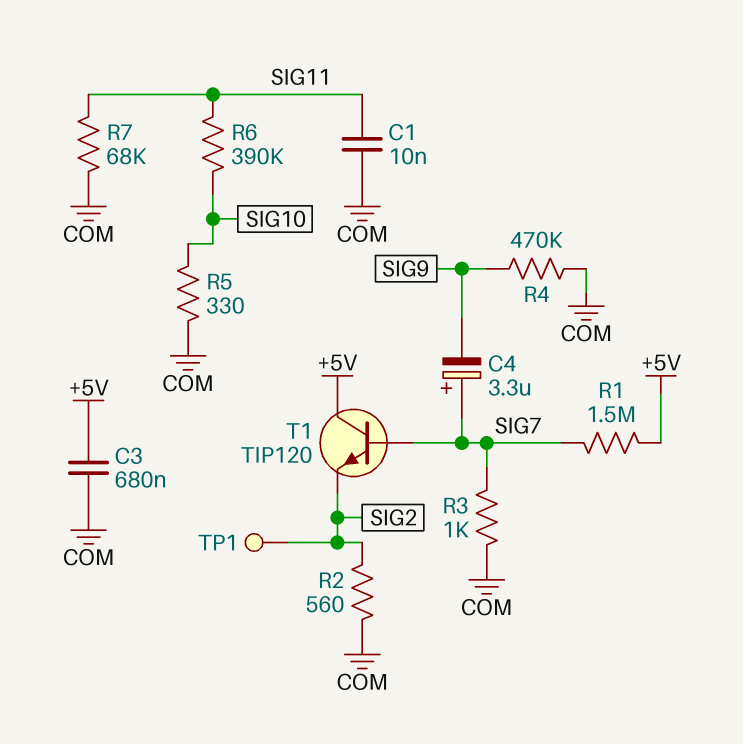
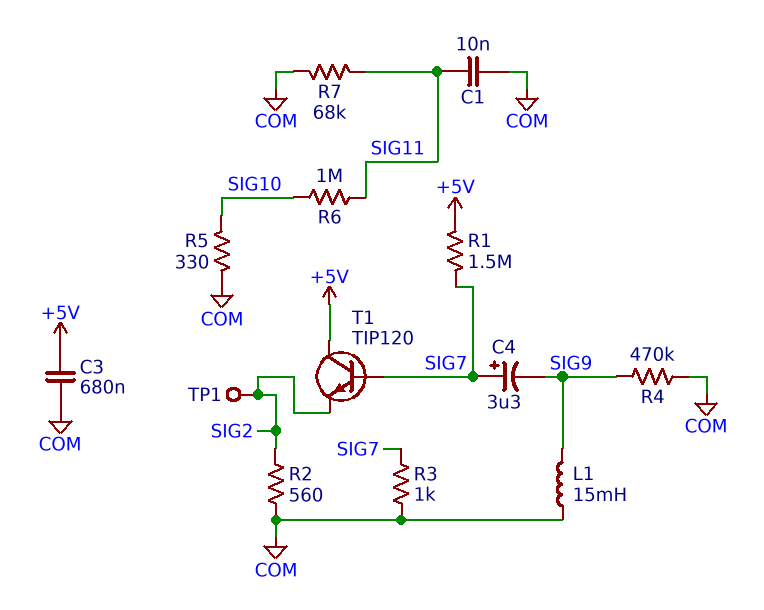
L1: none -> 15mH (COM, SIG9)
R6: 390k (SIG10, SIG11) -> 1M (SIG10, SIG11)

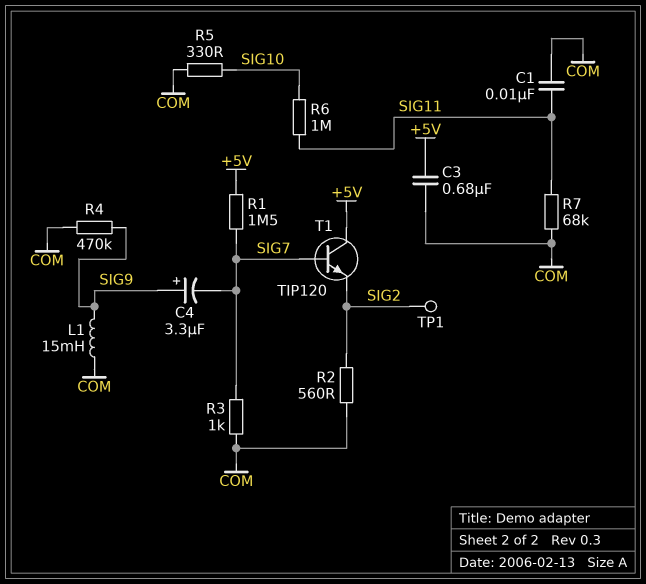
C4: 3.3uF (plus SIG7, minus SIG9) -> 3.3uF (plus SIG9, minus SIG7)

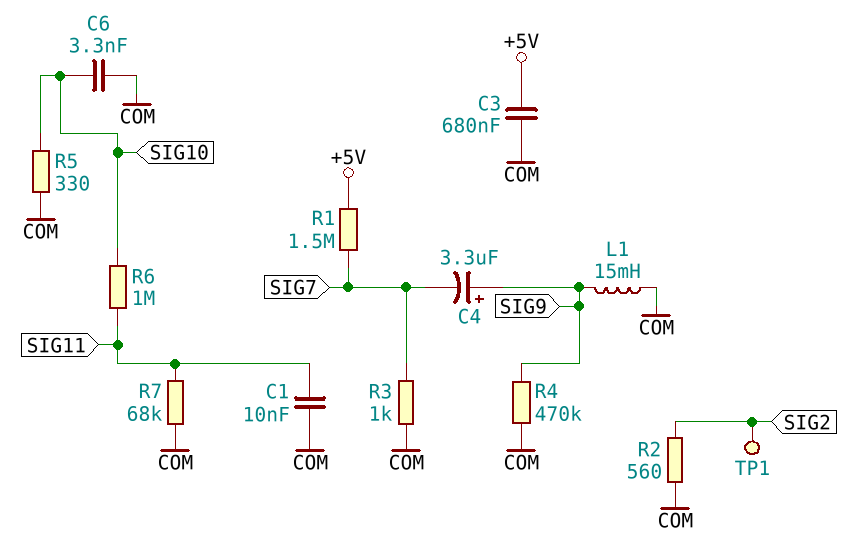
C6: none -> 3.3nF (COM, SIG10)
T1: NPN TIP120 (B SIG7, C +5V, E SIG2) -> none

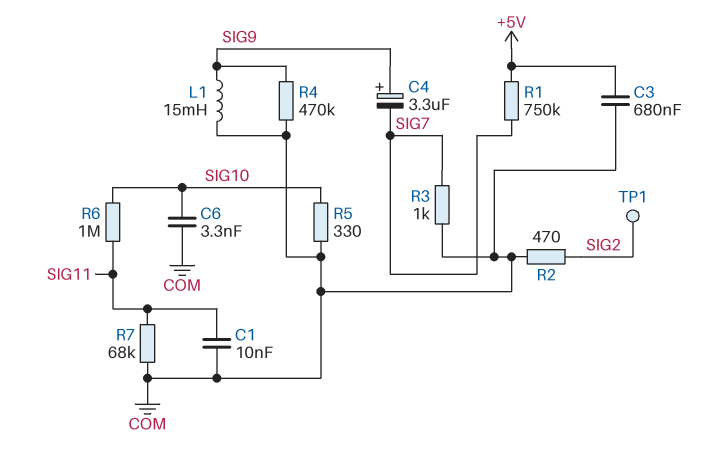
R1: 1.5M (+5V, SIG7) -> 750k (+5V, SIG7)
R2: 560 (COM, SIG2) -> 470 (COM, SIG2)

